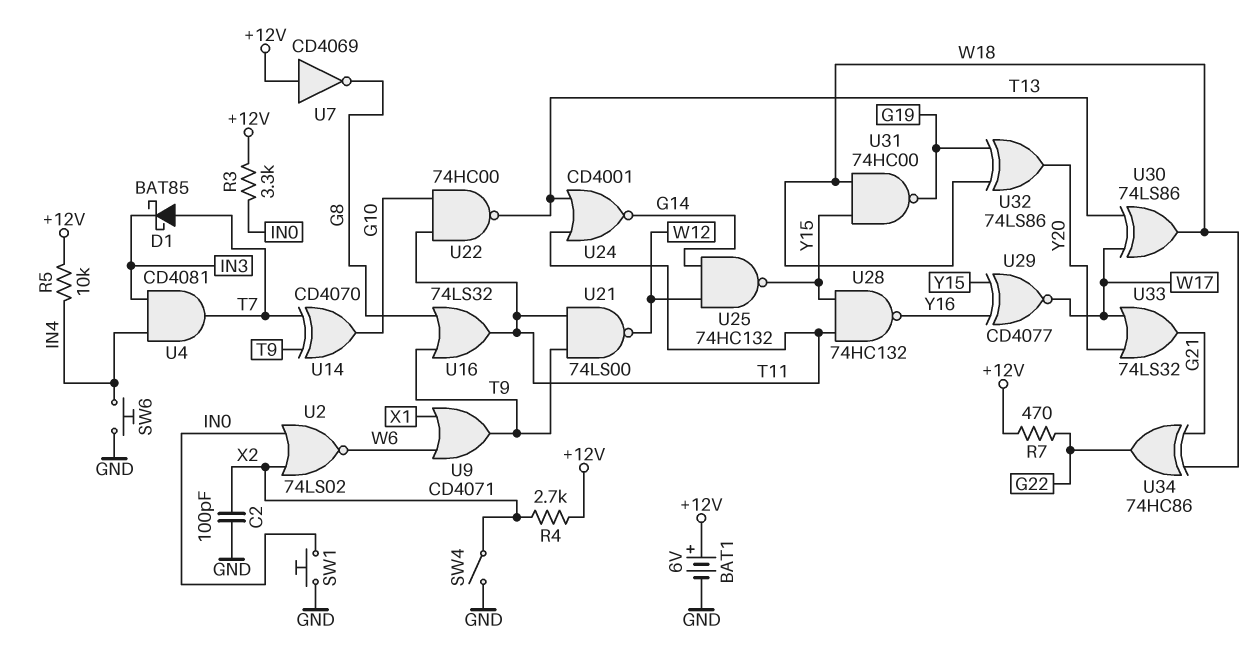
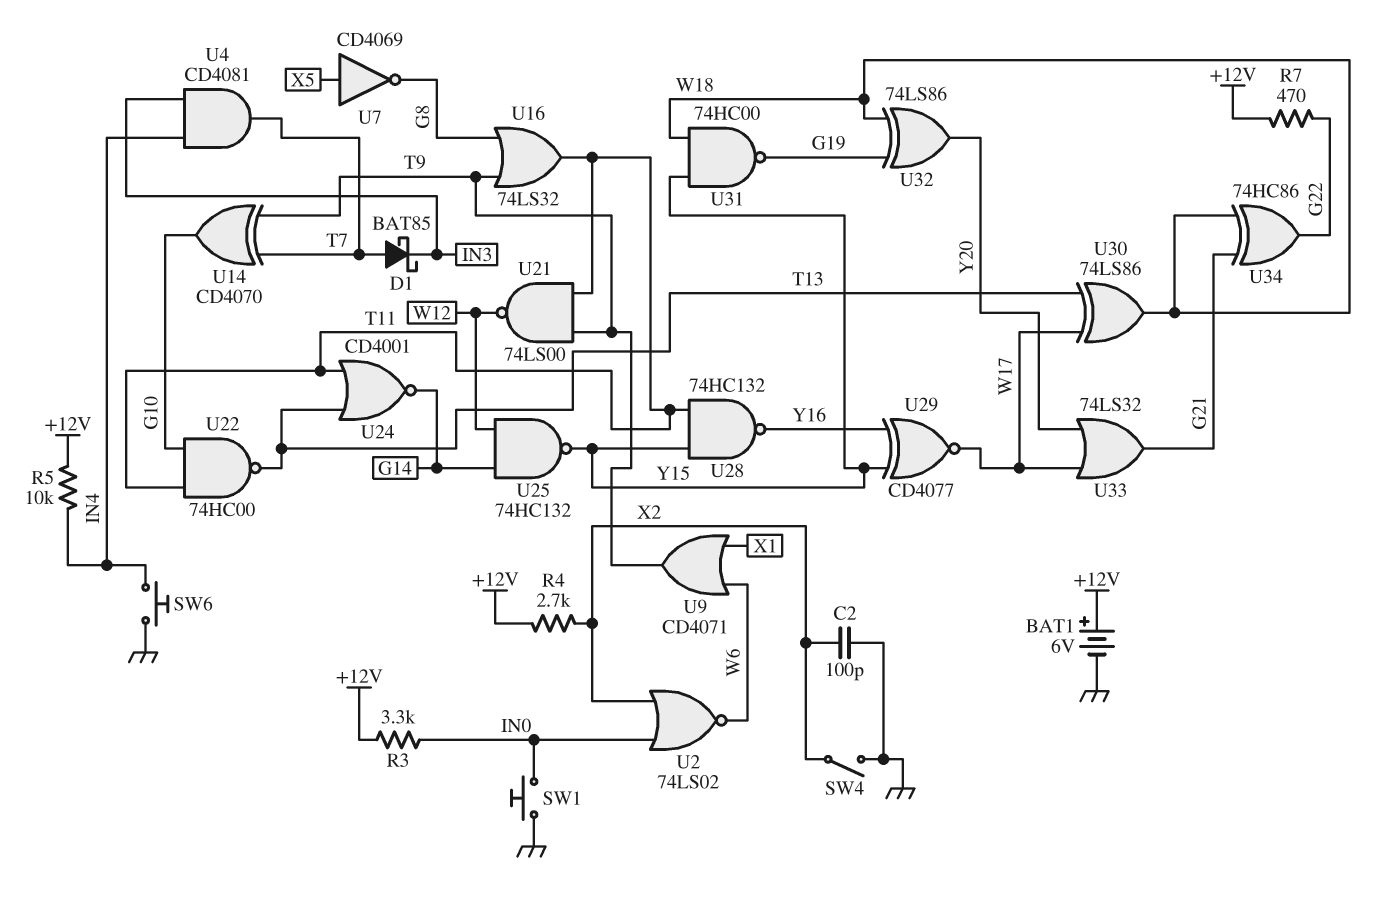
U7: NOT CD4069 (in +12V, out G8) -> NOT CD4069 (in X5, out G8)

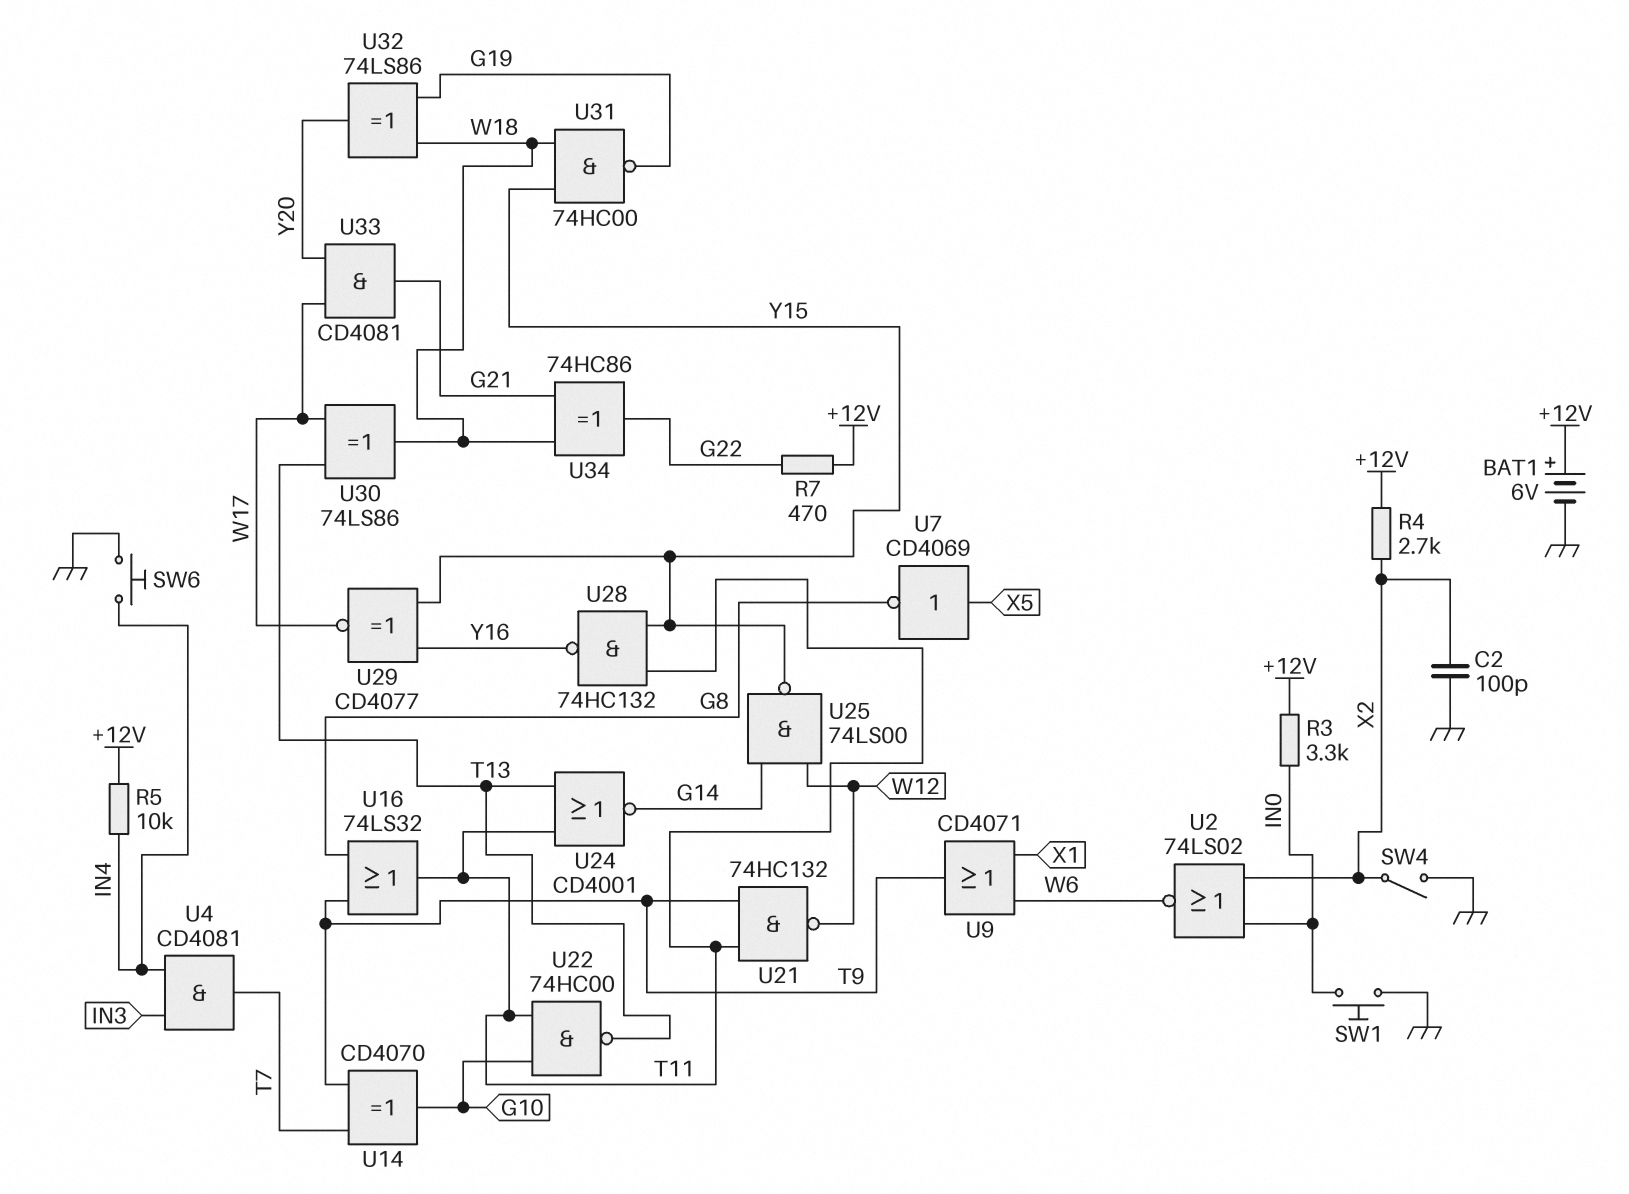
D1: schottky BAT85 (A T7, K IN3) -> none
U21: NAND 74LS00 (in T9, in T11, out W12) -> NAND 74HC132 (in T9, in T11, out W12)
U25: NAND 74HC132 (in G14, in W12, out Y15) -> NAND 74LS00 (in G14, in W12, out Y15)
U33: OR 74LS32 (in W17, in Y20, out G21) -> AND CD4081 (in W17, in Y20, out G21)

